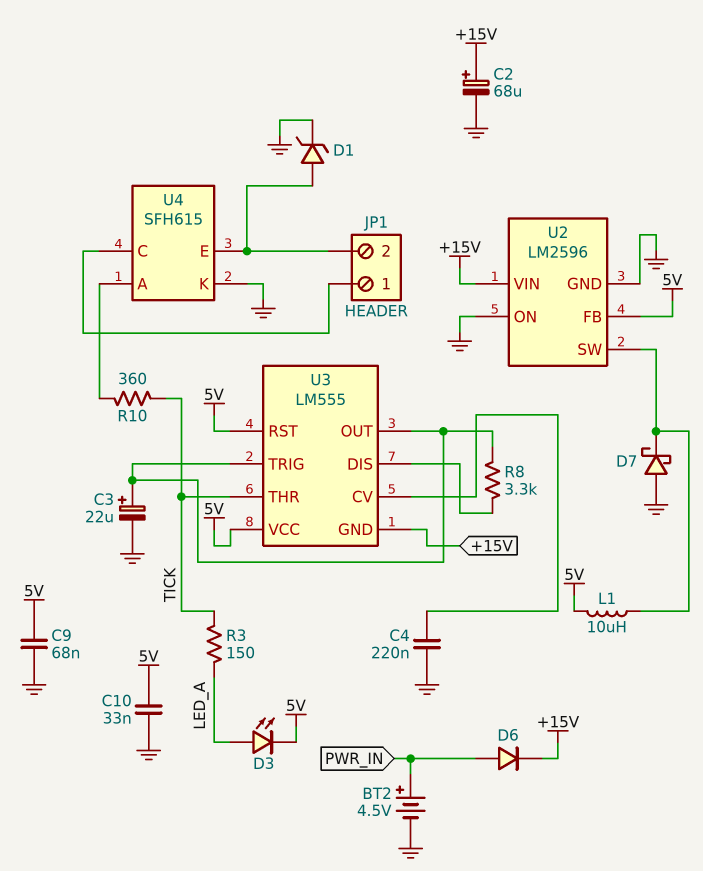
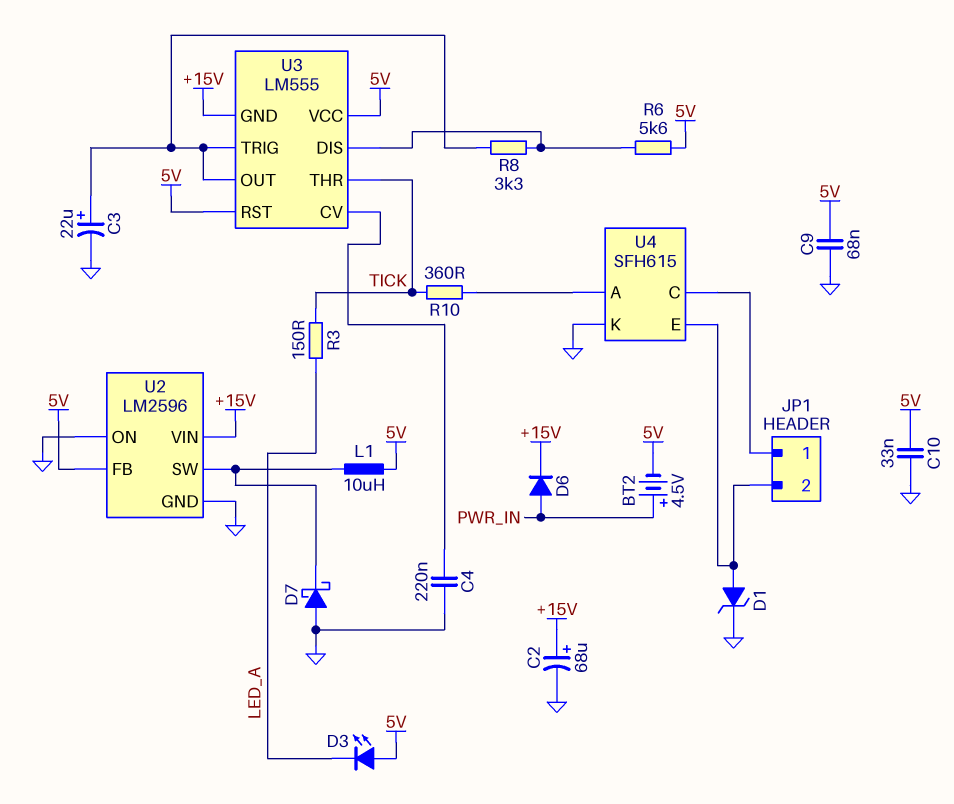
BT2: 4.5V (plus PWR_IN, minus GND) -> 4.5V (plus PWR_IN, minus 5V)
D3: LED (A LED_A, K 5V) -> LED (A 5V, K LED_A)
R6: none -> 5.6k (5V, U3/DIS)

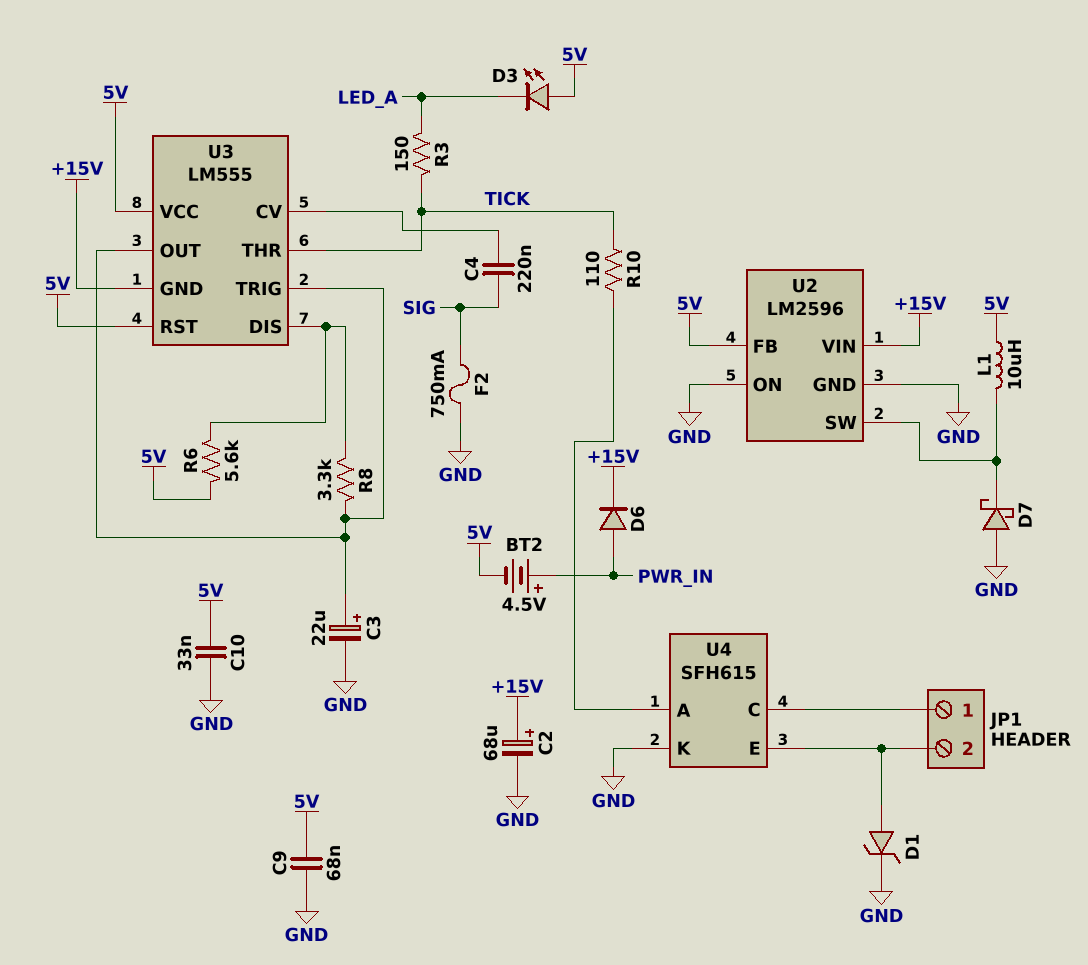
C4: 220nF (GND, U3/CV) -> 220nF (SIG, U3/CV)
F2: none -> 750mA (GND, SIG)
R10: 360 (TICK, U4/A) -> 110 (TICK, U4/A)

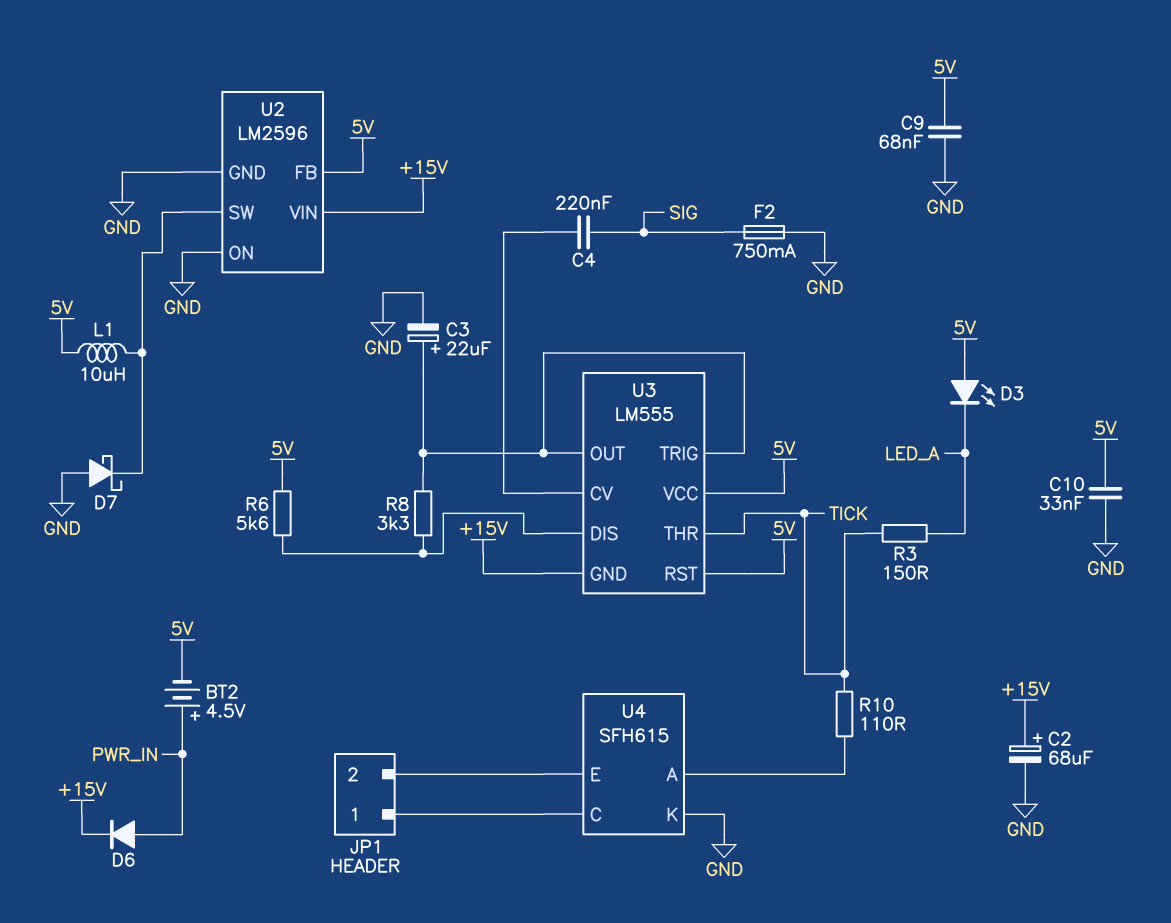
D1: zener (A JP1/2, K GND) -> none

